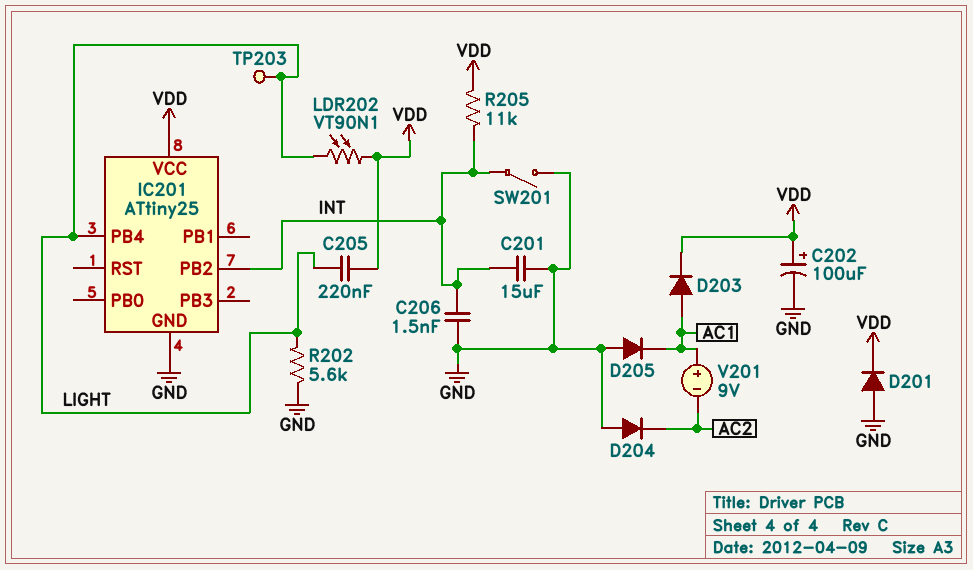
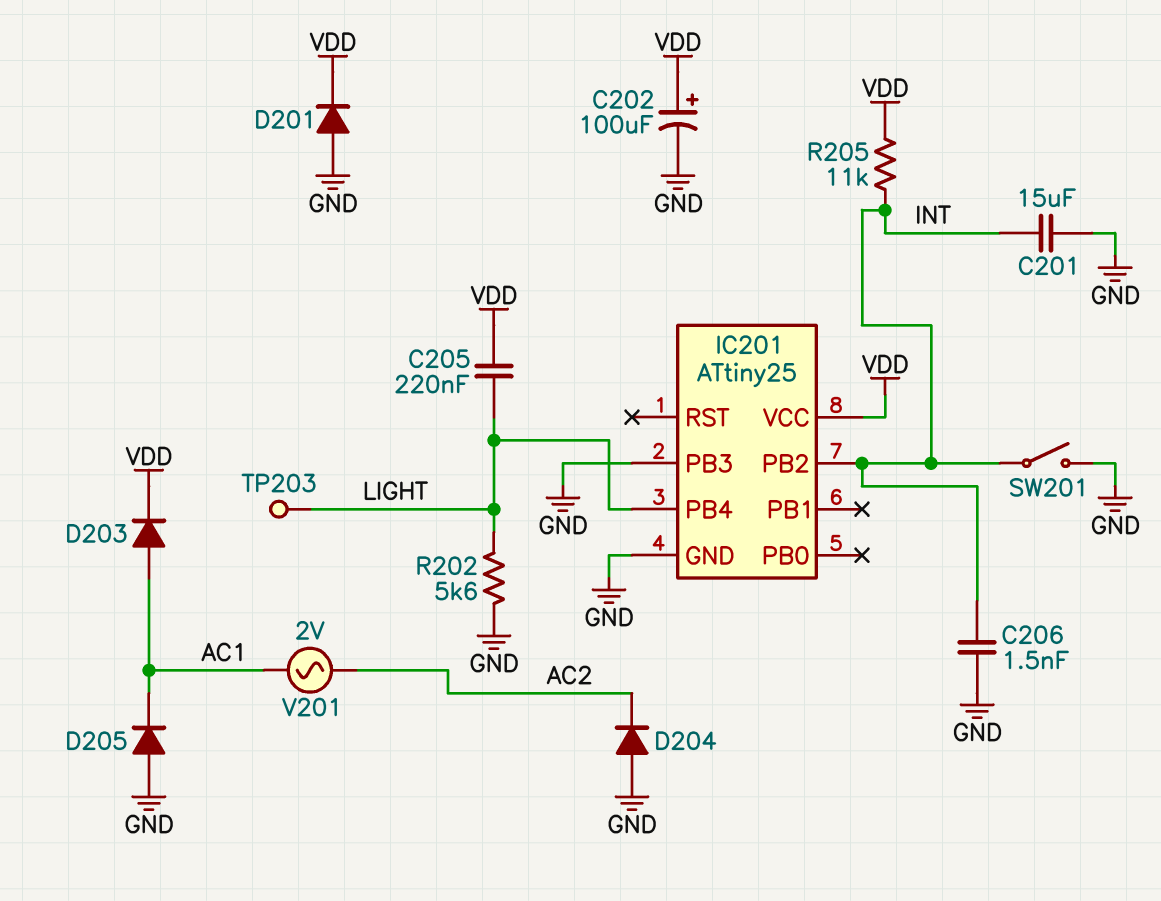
IC201 pin PB3: none -> GND
LDR202: VT90N1 (LIGHT, VDD) -> none
V201: 9V (plus AC1, minus AC2) -> AC 2V (AC1, AC2)

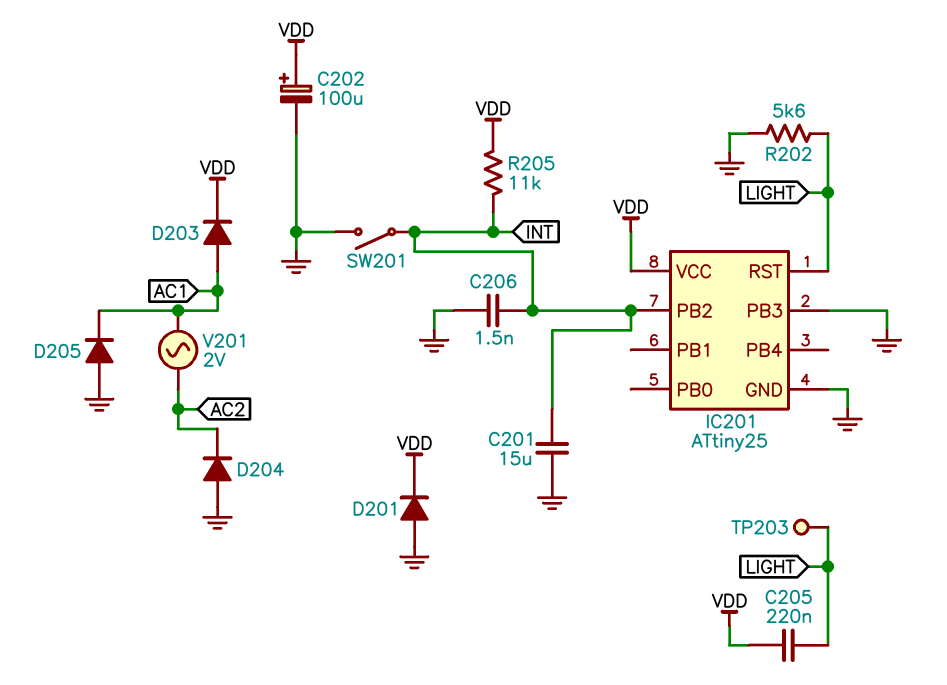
IC201 pin PB4: LIGHT -> none
IC201 pin RST: none -> LIGHT

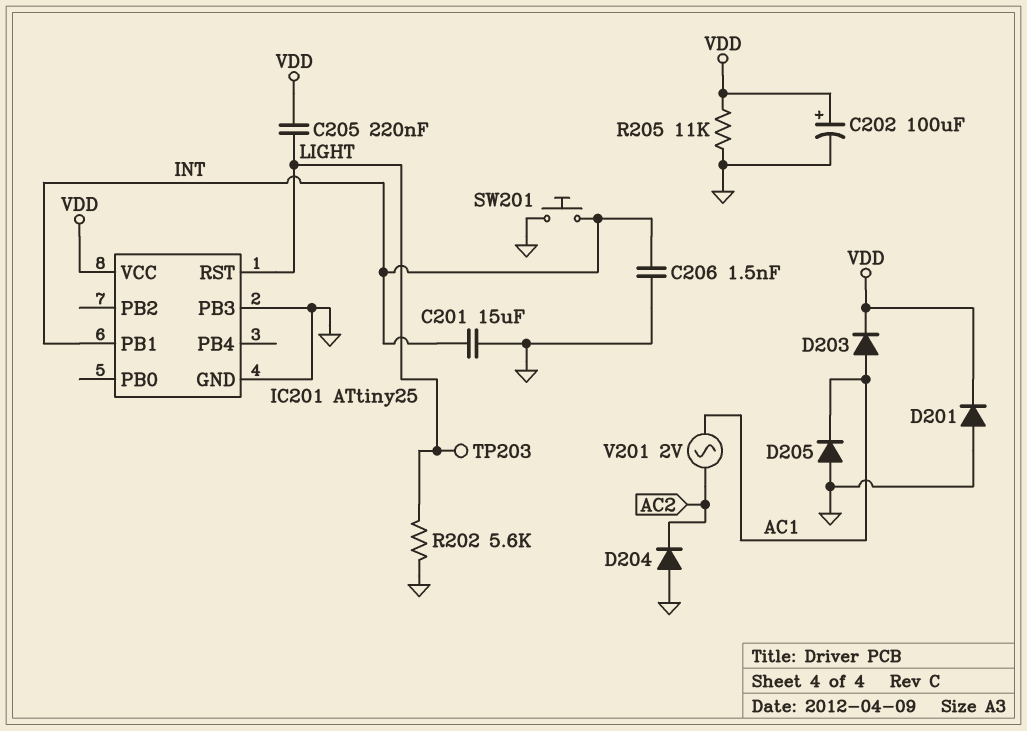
IC201 pin PB1: none -> INT
IC201 pin PB2: INT -> none
R205: 11k (INT, VDD) -> 11k (GND, VDD)
SW201: switch (GND, INT) -> button (GND, INT)

